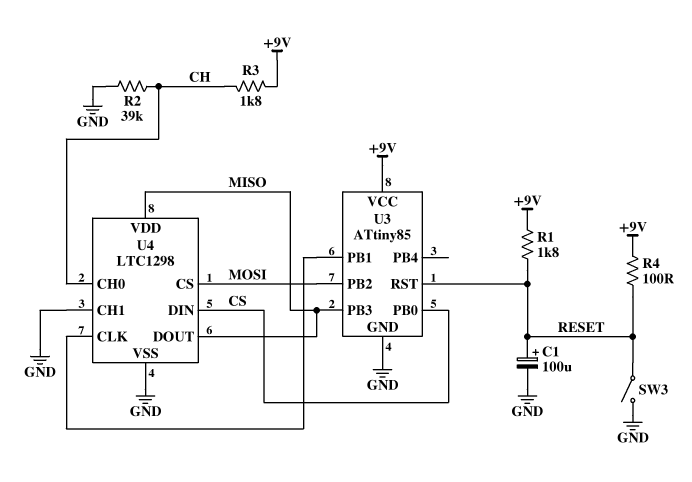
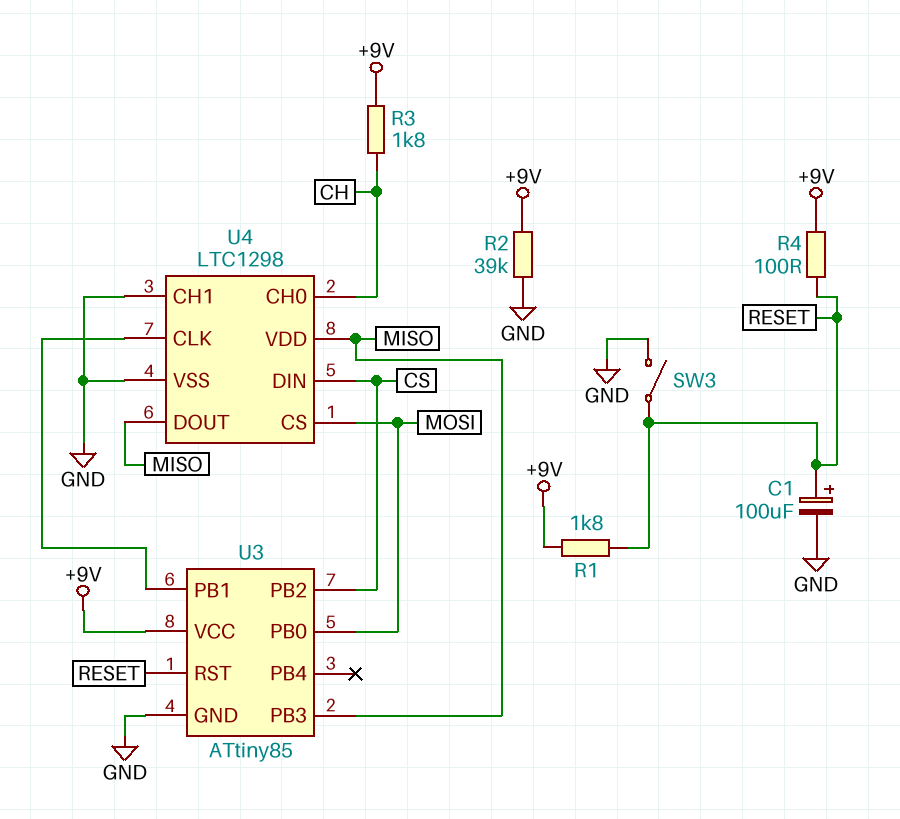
R2: 39k (CH, GND) -> 39k (+9V, GND)
U3 pin PB0: CS -> MOSI
U3 pin PB2: MOSI -> CS

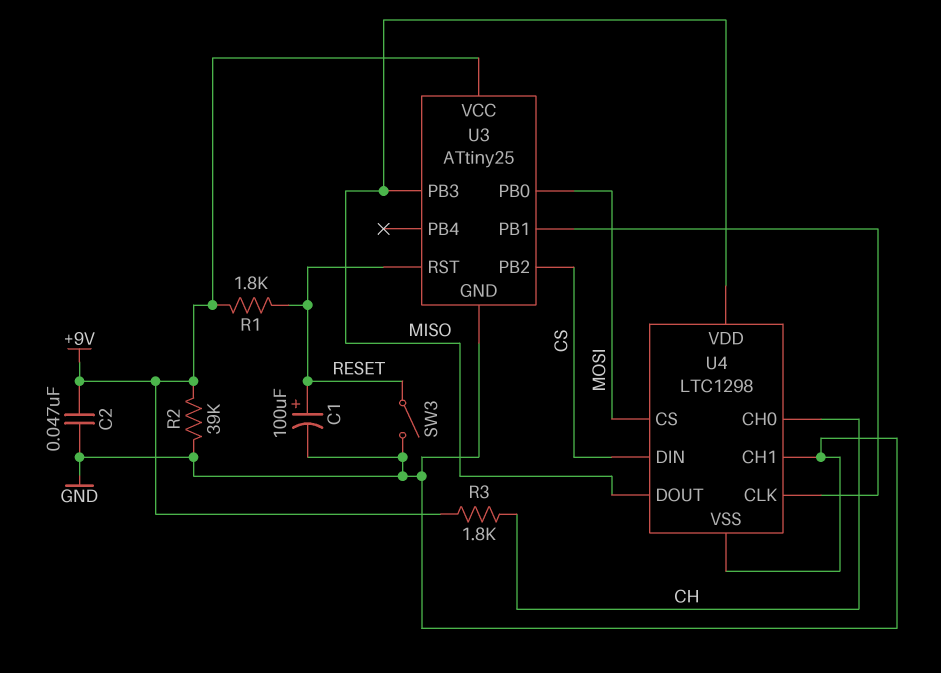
C2: none -> 47nF (+9V, GND)
R4: 100 (+9V, RESET) -> none
U3: ATtiny85 -> ATtiny25

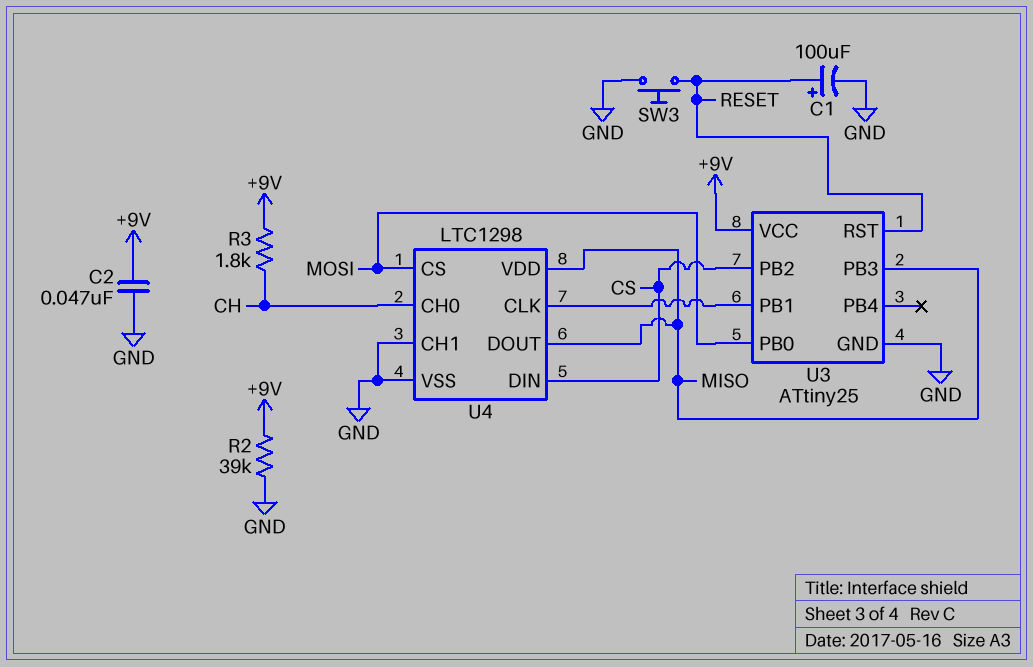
R1: 1.8k (+9V, RESET) -> none
SW3: switch (GND, RESET) -> button (GND, RESET)

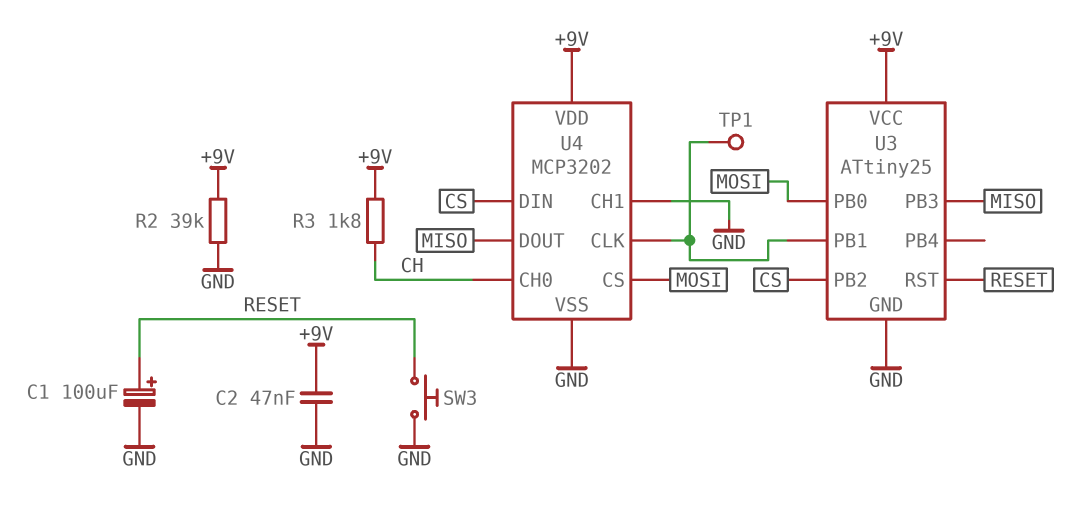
TP1: none -> test point (U3/PB1)
U4: LTC1298 -> MCP3202
U4 pin VDD: MISO -> +9V

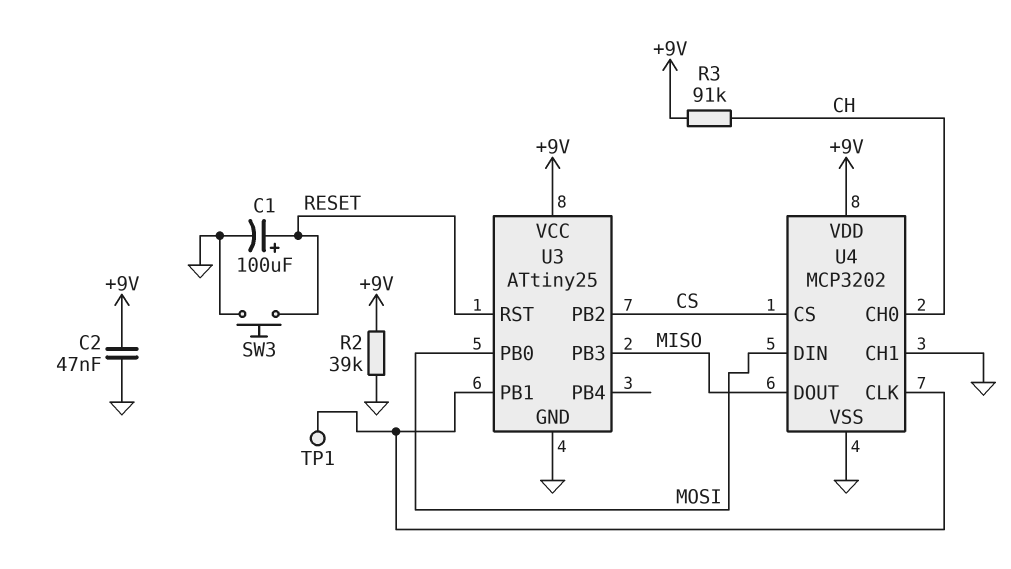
R3: 1.8k (+9V, CH) -> 91k (+9V, CH)
U4 pin CS: MOSI -> CS
U4 pin DIN: CS -> MOSI

